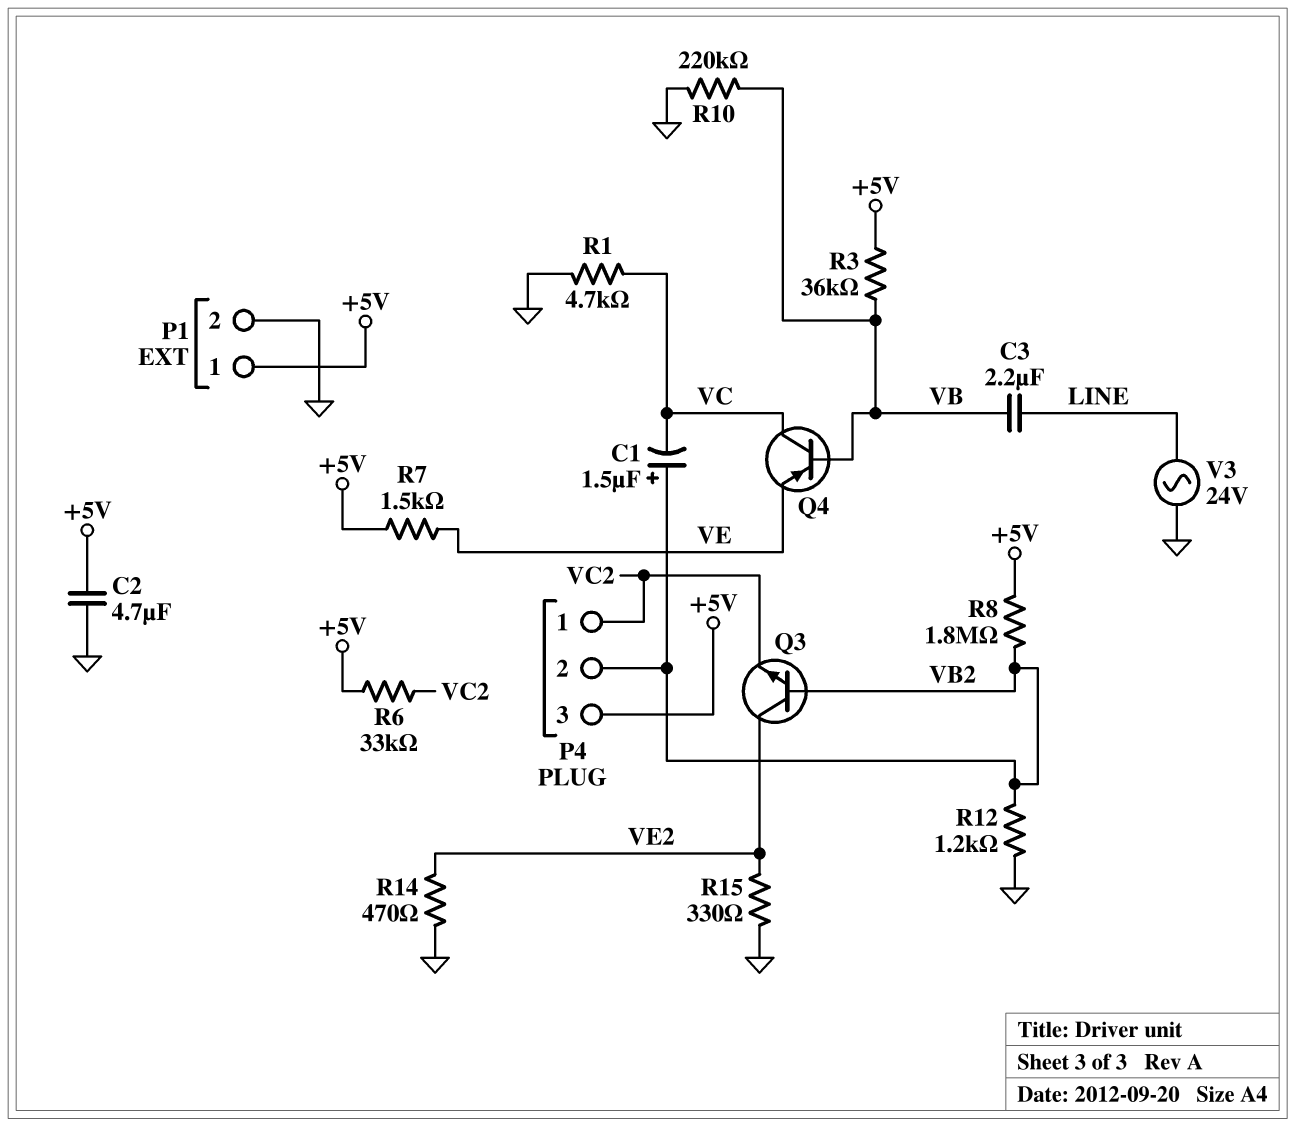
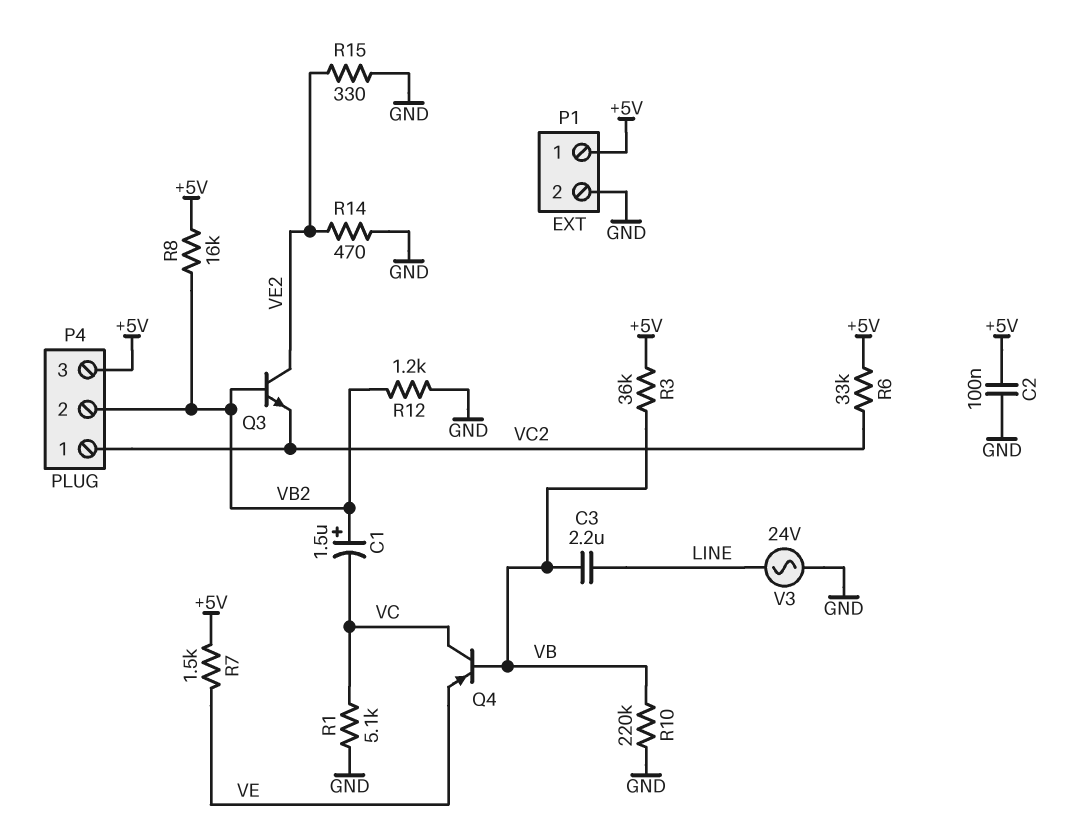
C2: 4.7uF (+5V, GND) -> 100nF (+5V, GND)
R1: 4.7k (GND, VC) -> 5.1k (GND, VC)
R8: 1.8M (+5V, VB2) -> 16k (+5V, VB2)

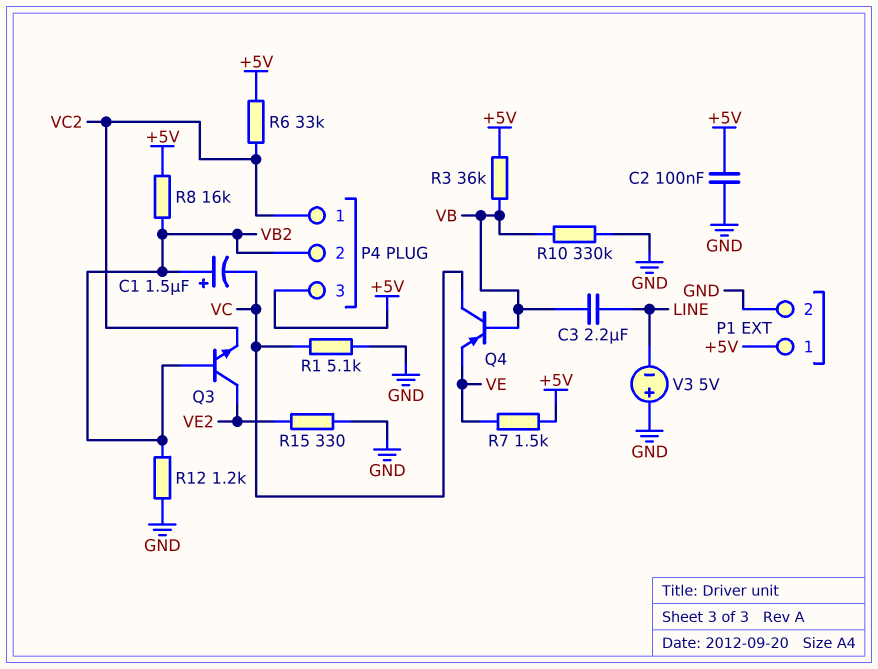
R10: 220k (GND, VB) -> 330k (GND, VB)
R14: 470 (GND, VE2) -> none
V3: AC 24V (GND, LINE) -> 5V (plus GND, minus LINE)

